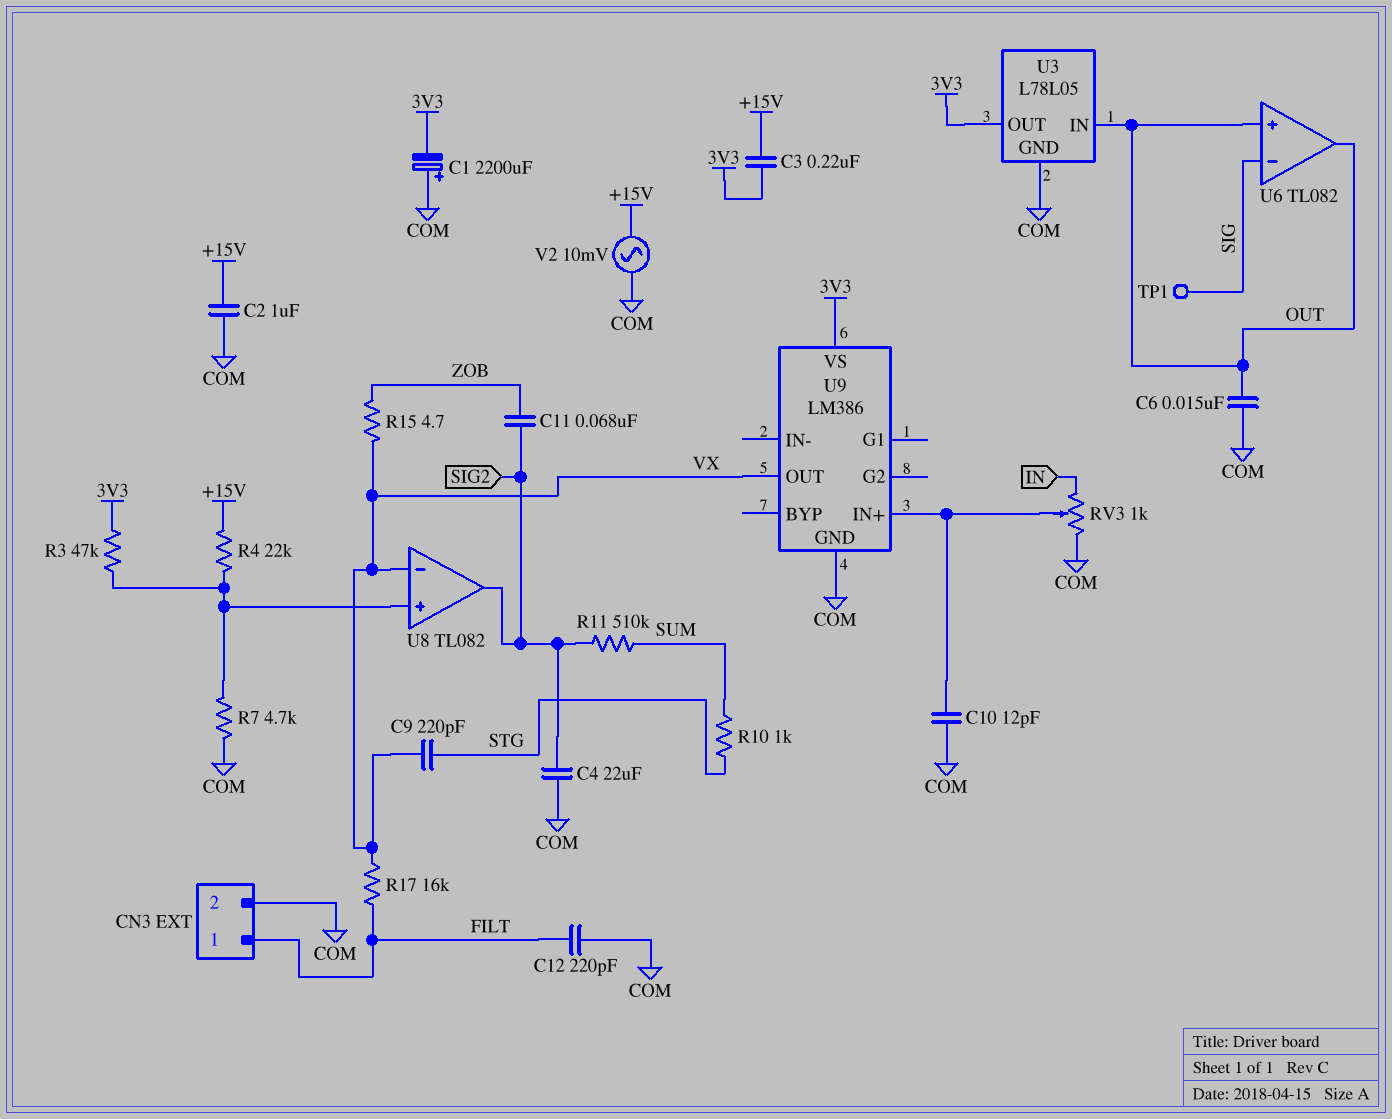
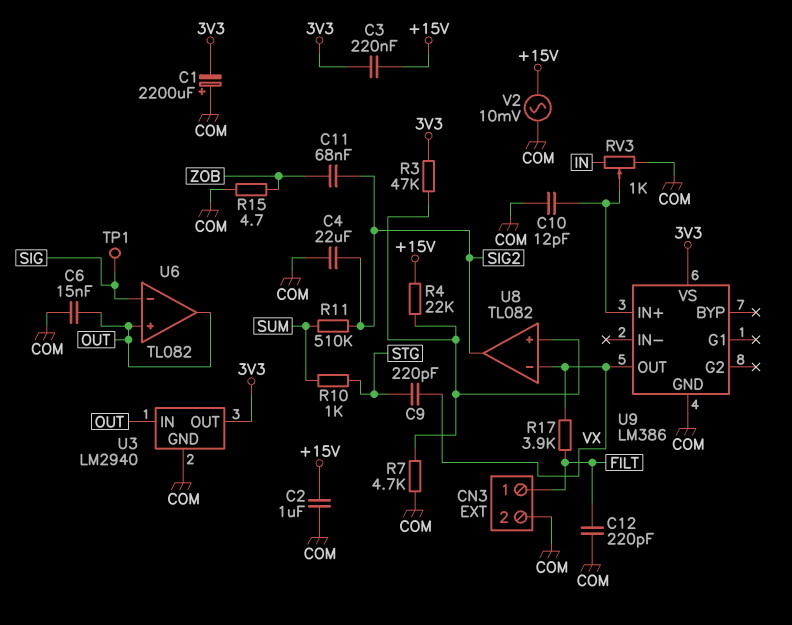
R15: 4.7 (VX, ZOB) -> 4.7 (COM, ZOB)
R17: 16k (FILT, VX) -> 3.9k (FILT, VX)
U3: L78L05 -> LM2940

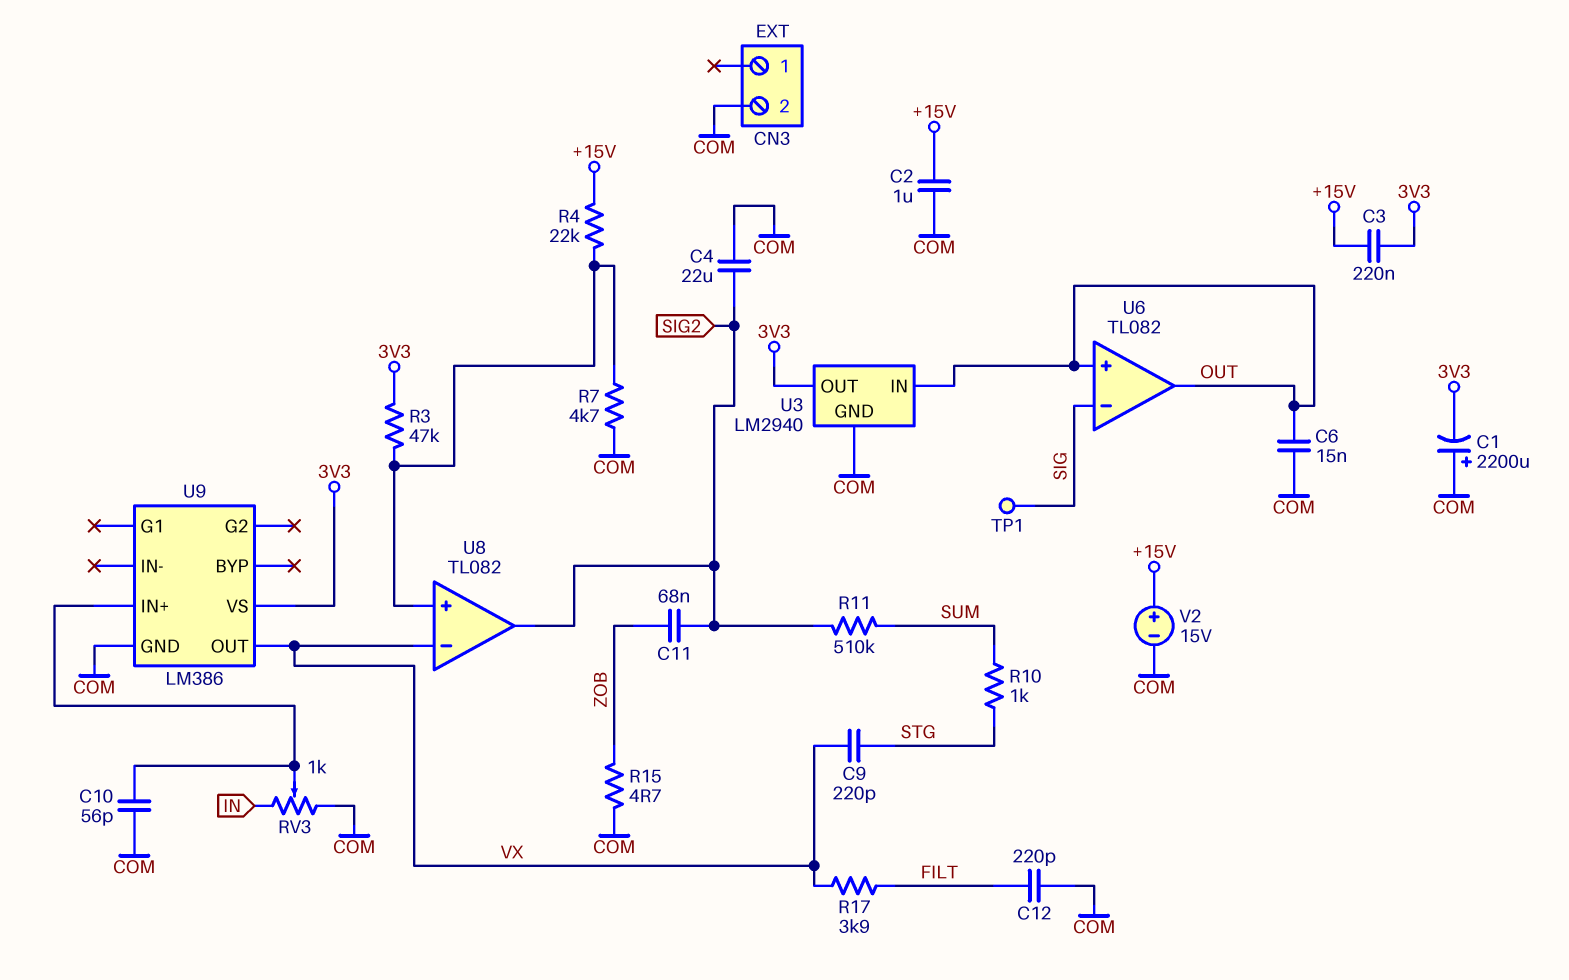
C10: 12pF (COM, U9/IN+) -> 56pF (COM, U9/IN+)
CN3 pin 1: FILT -> none
V2: AC 10mV (+15V, COM) -> 15V (plus +15V, minus COM)

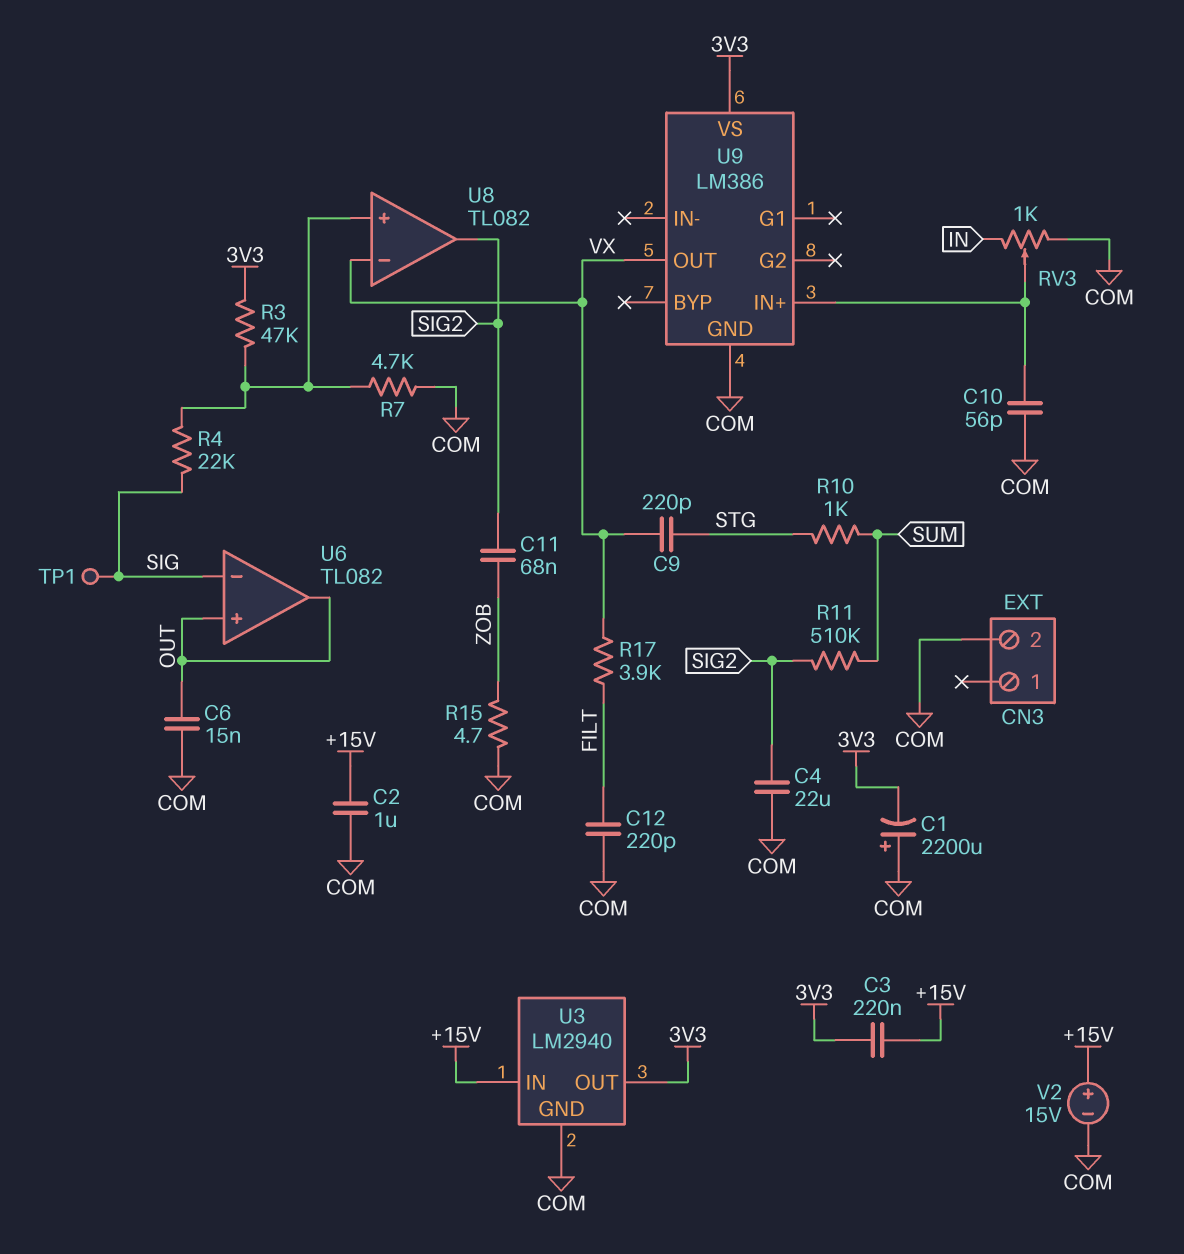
R4: 22k (+15V, U8/in+) -> 22k (SIG, U8/in+)
U3 pin IN: OUT -> +15V

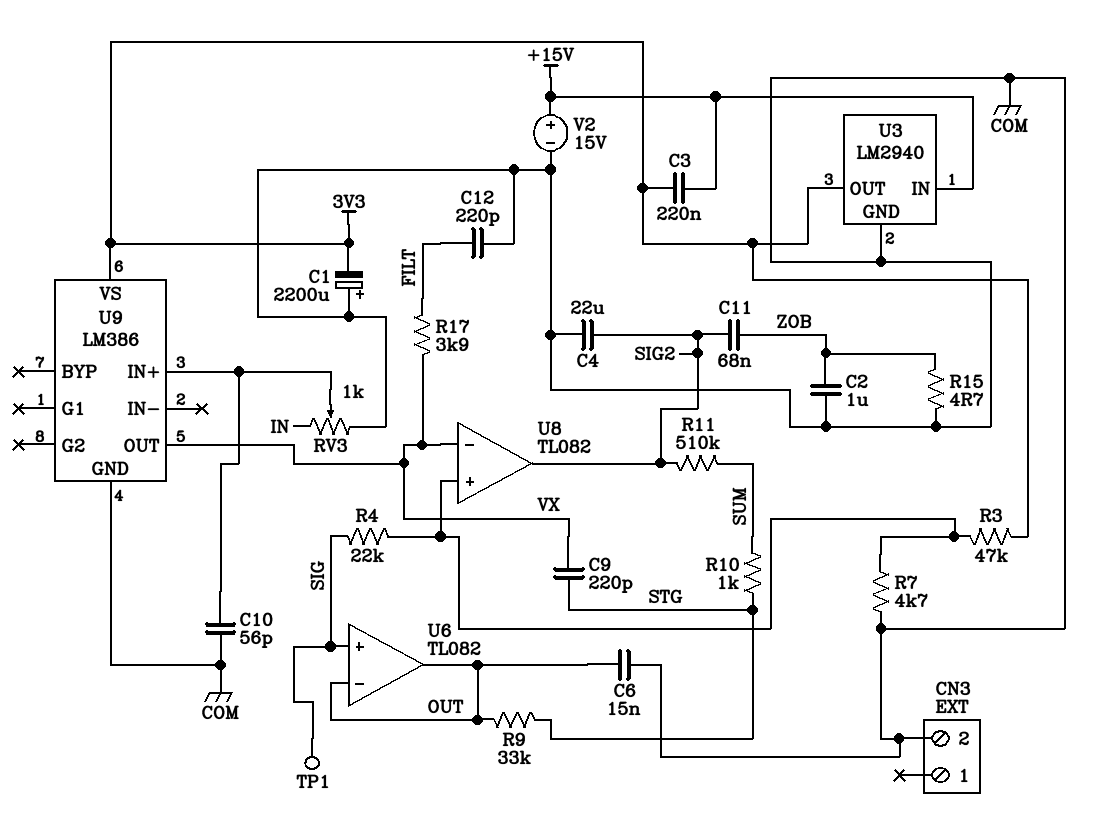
C2: 1uF (+15V, COM) -> 1uF (COM, ZOB)
R9: none -> 33k (OUT, STG)
U6 pin in+: OUT -> SIG
U6 pin in-: SIG -> OUT

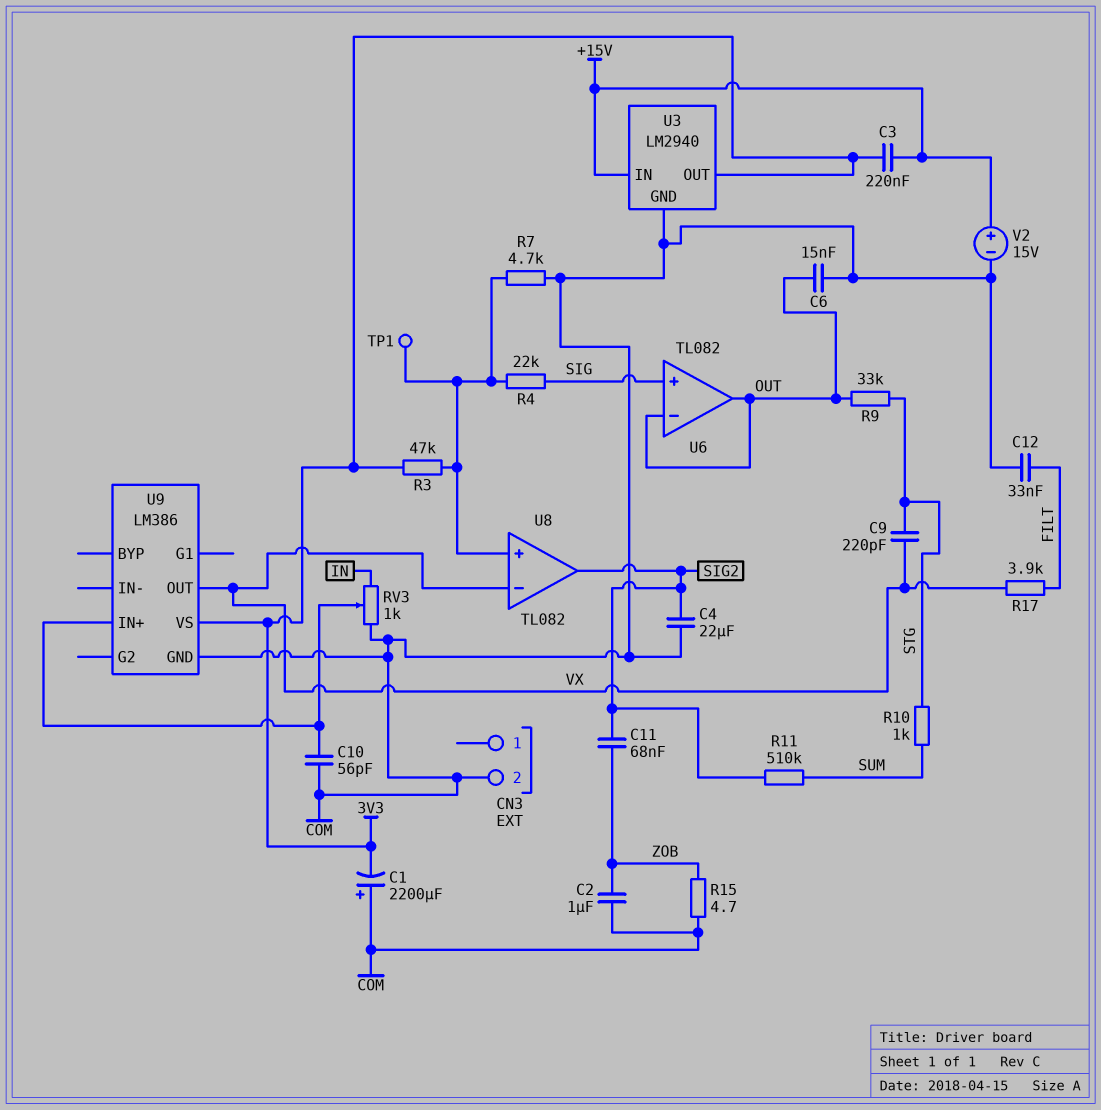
C12: 220pF (COM, FILT) -> 33nF (COM, FILT)
TP1: test point (SIG) -> test point (U8/in+)

